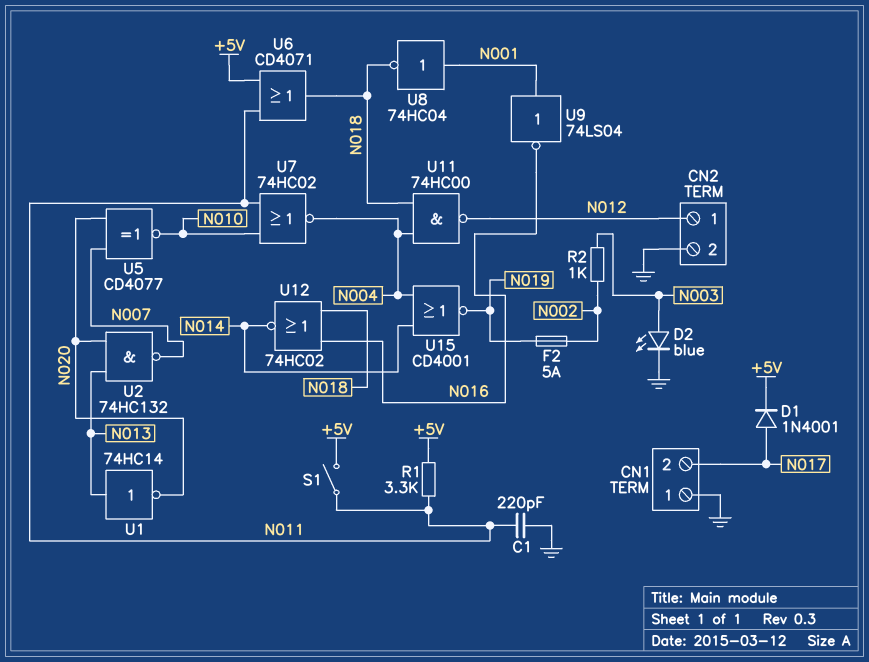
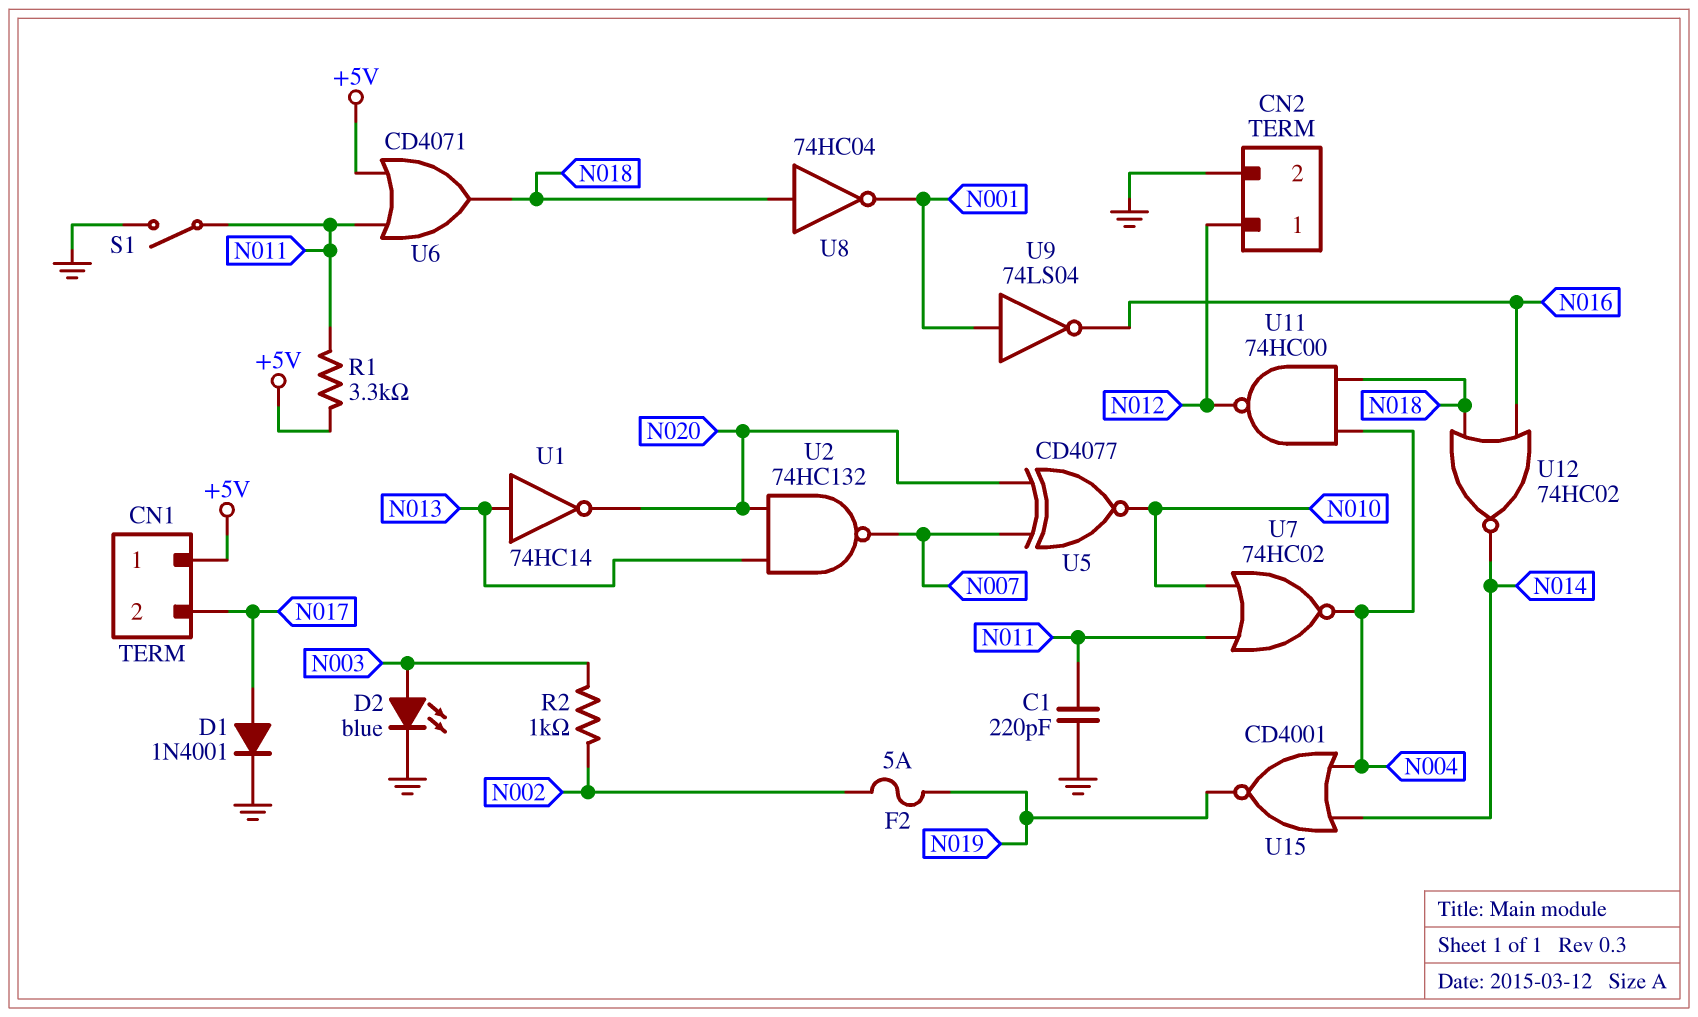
CN1 pin 1: GND -> +5V
D1: diode 1N4001 (A N017, K +5V) -> diode 1N4001 (A N017, K GND)
S1: switch (+5V, N011) -> switch (GND, N011)
U8: NOT 74HC04 (in N001, out N018) -> NOT 74HC04 (in N018, out N001)

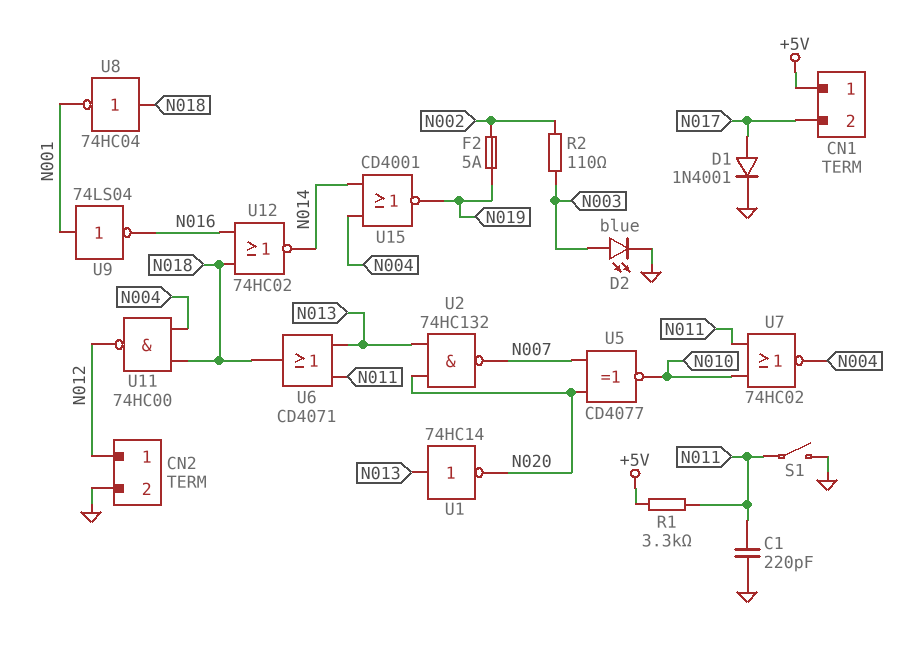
R2: 1k (N002, N003) -> 110 (N002, N003)
U6: OR CD4071 (in +5V, in N011, out N018) -> OR CD4071 (in N011, in N013, out N018)

